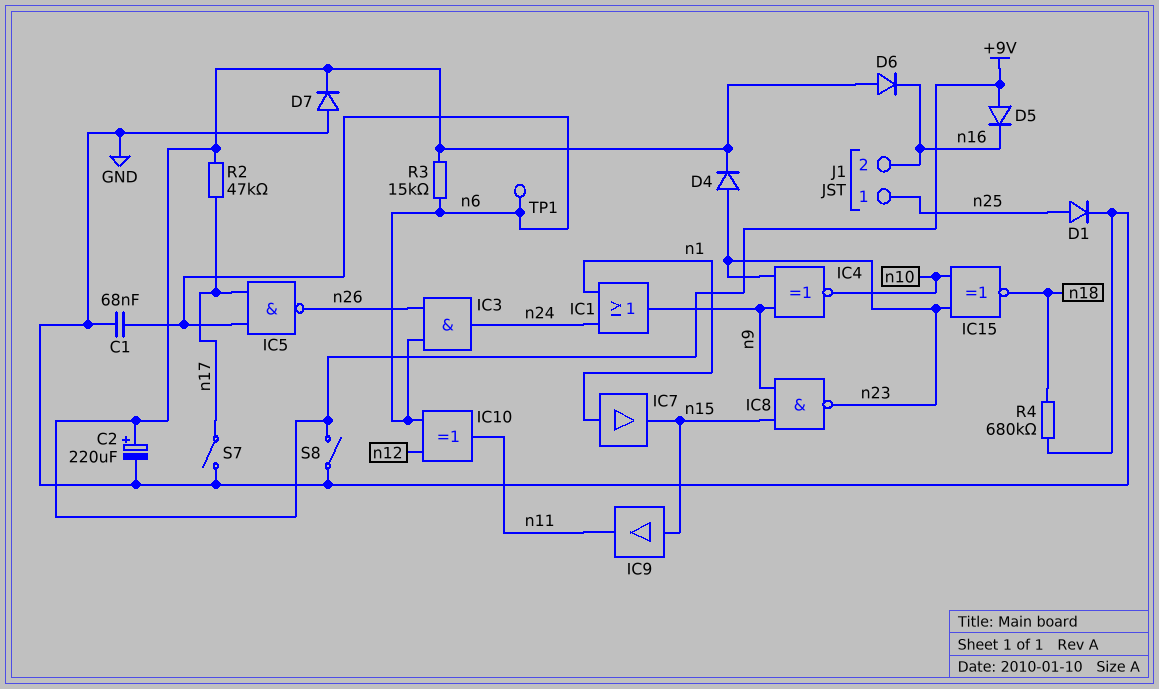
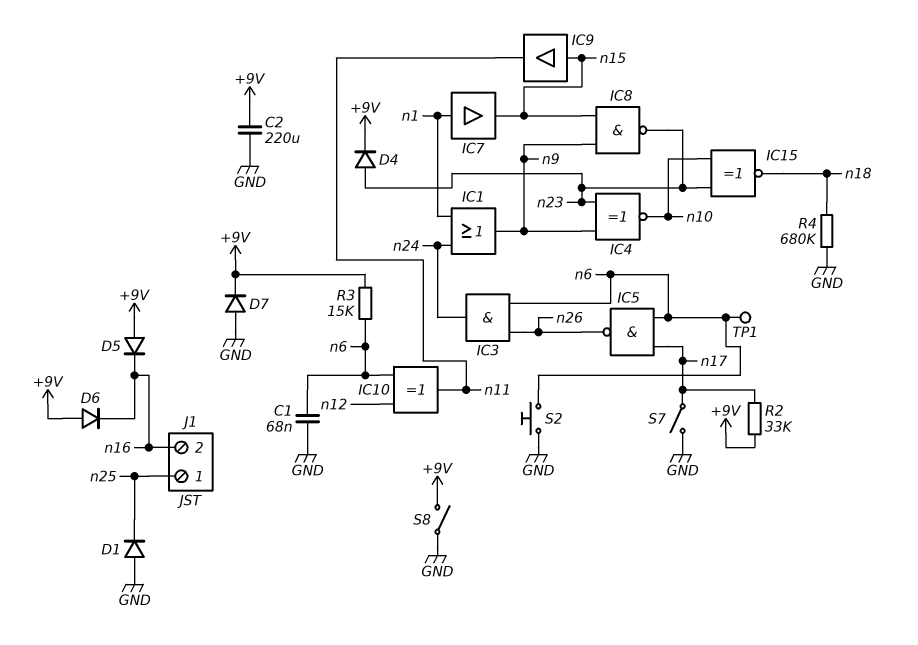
C2: 220uF (plus +9V, minus GND) -> 220uF (+9V, GND)
D1: diode (A n25, K GND) -> diode (A GND, K n25)
R2: 47k (+9V, n17) -> 33k (+9V, n17)
S2: none -> button (GND, n6)

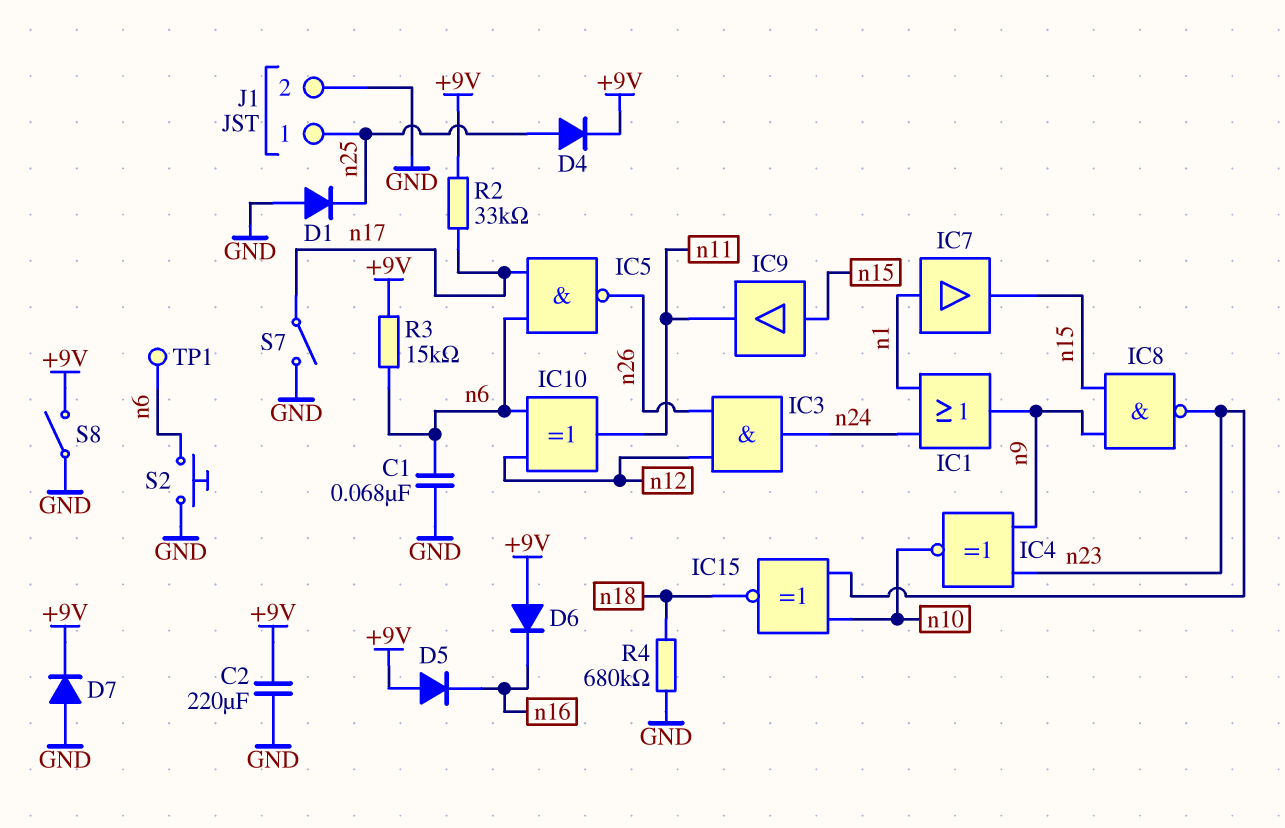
D4: diode (A n23, K +9V) -> diode (A n25, K +9V)
IC3: AND (in n6, in n26, out n24) -> AND (in n12, in n26, out n24)
J1 pin 2: n16 -> GND

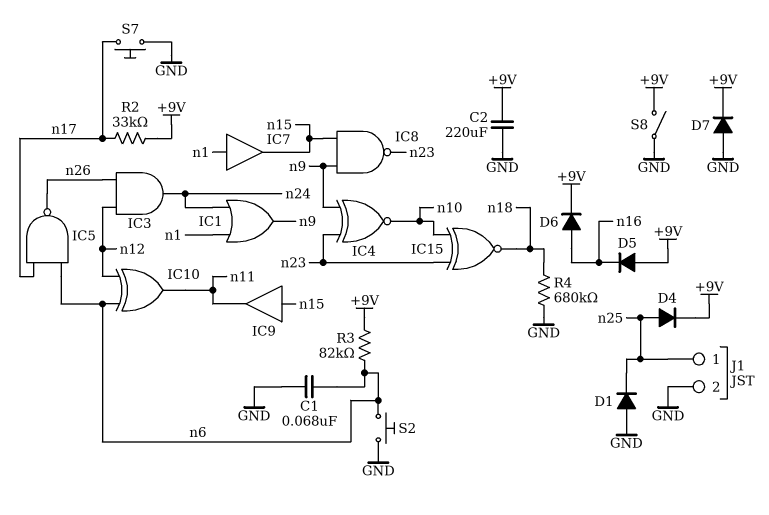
D6: diode (A +9V, K n16) -> diode (A n16, K +9V)
R3: 15k (+9V, n6) -> 82k (+9V, n6)
S7: switch (GND, n17) -> button (GND, n17)
TP1: test point (n6) -> none

